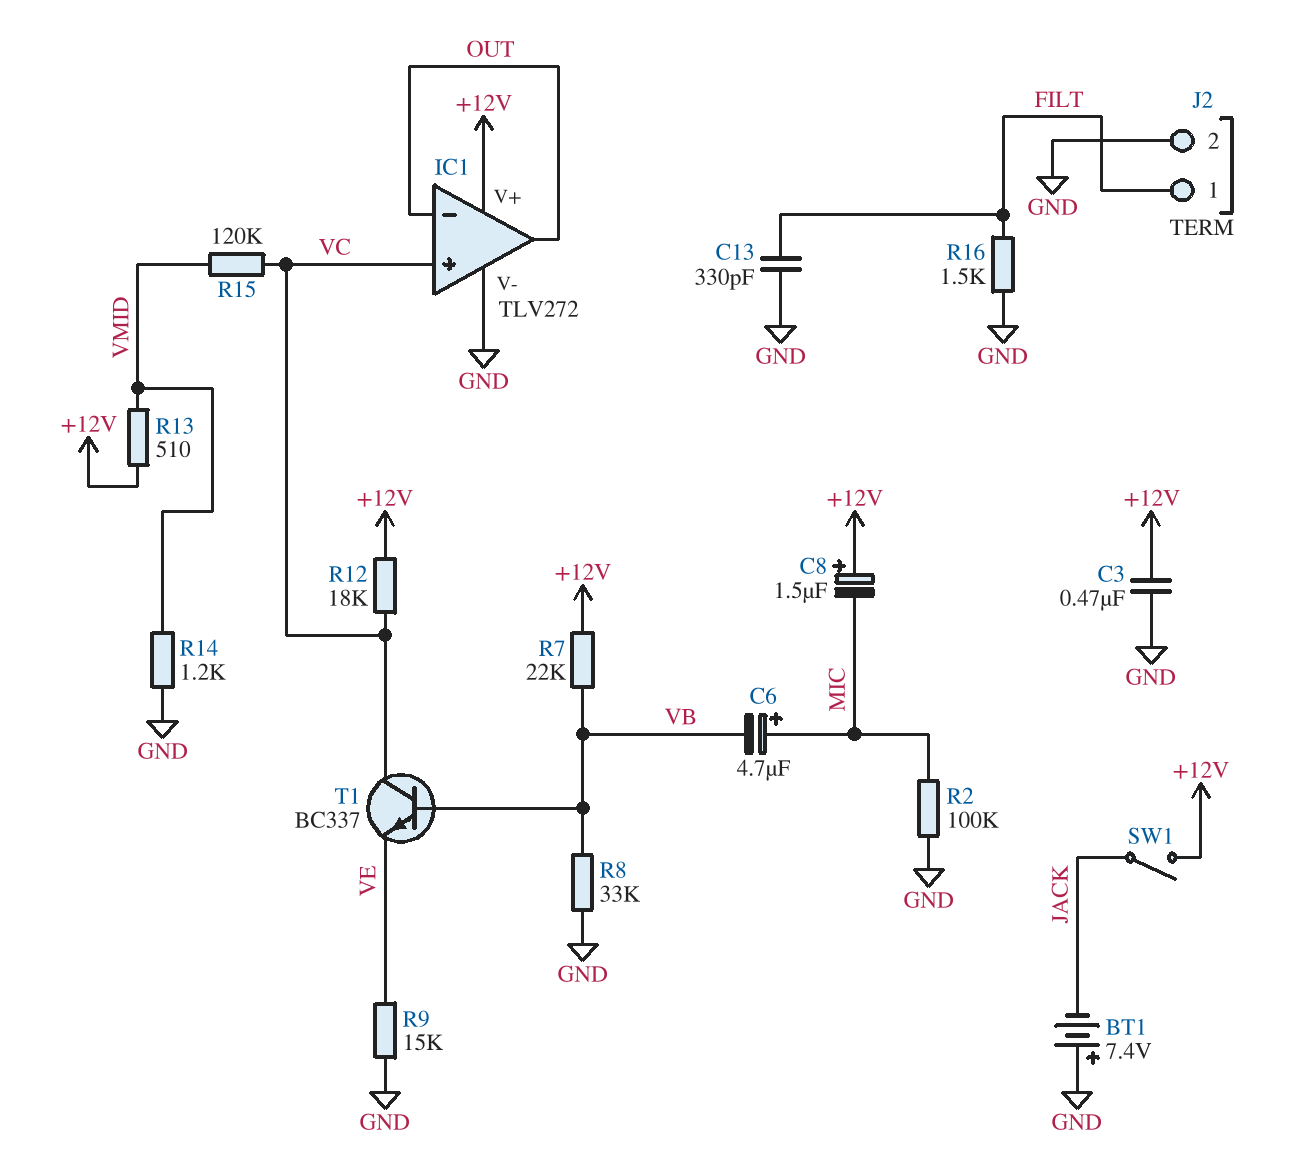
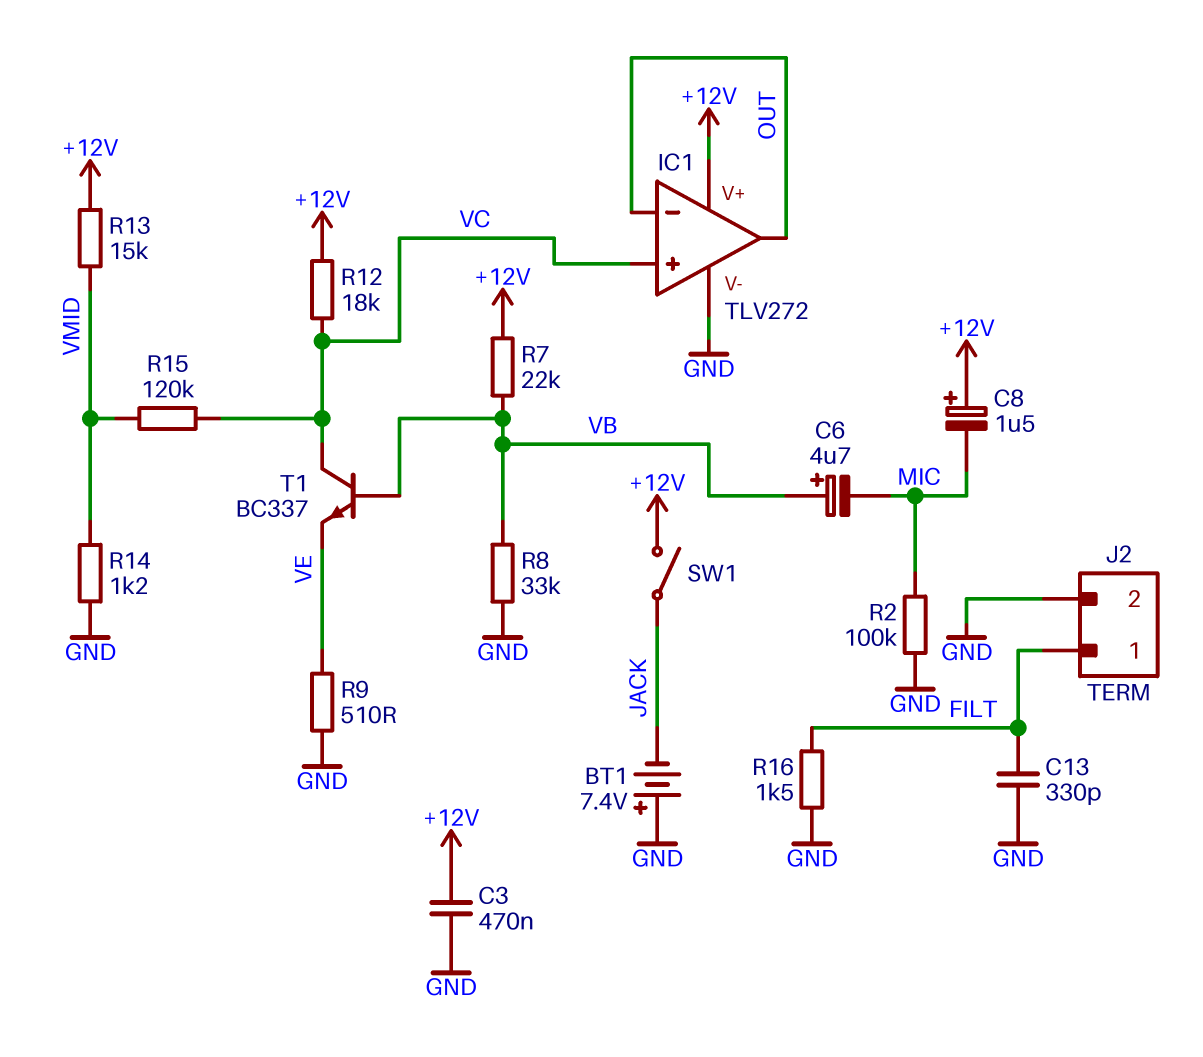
C6: 4.7uF (plus MIC, minus VB) -> 4.7uF (plus VB, minus MIC)
R9: 15k (GND, VE) -> 510 (GND, VE)
R13: 510 (+12V, VMID) -> 15k (+12V, VMID)

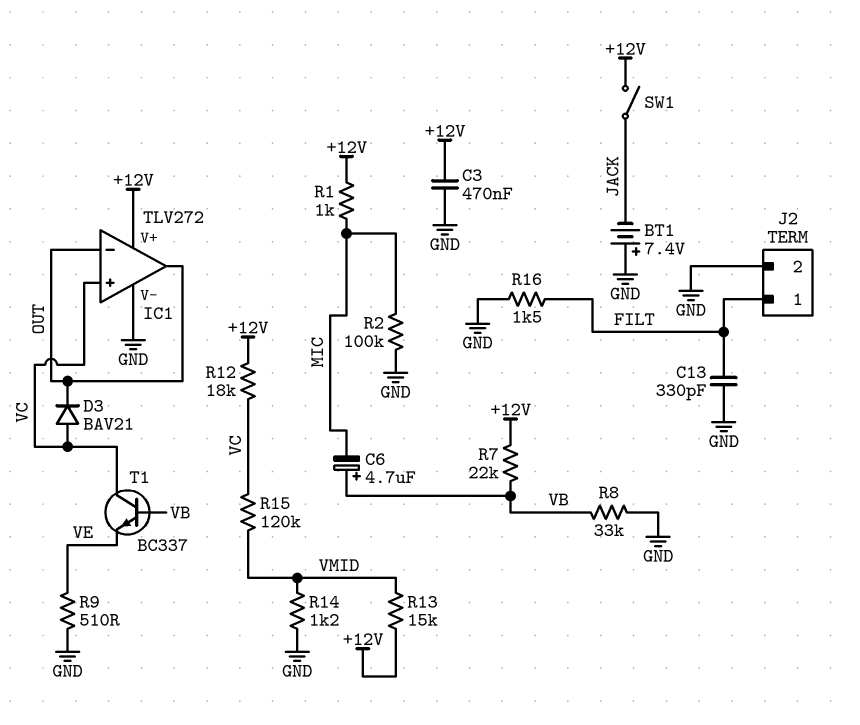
C8: 1.5uF (plus +12V, minus MIC) -> none
D3: none -> diode BAV21 (A VC, K OUT)
R1: none -> 1k (+12V, MIC)

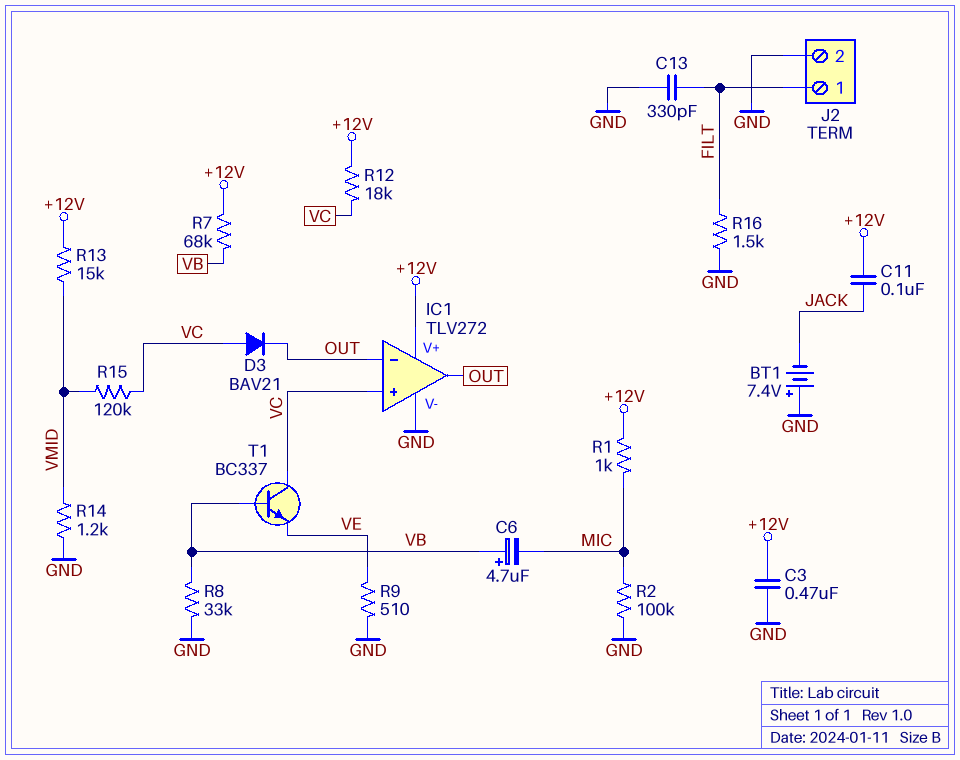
C11: none -> 100nF (+12V, JACK)
R7: 22k (+12V, VB) -> 68k (+12V, VB)
SW1: switch (+12V, JACK) -> none

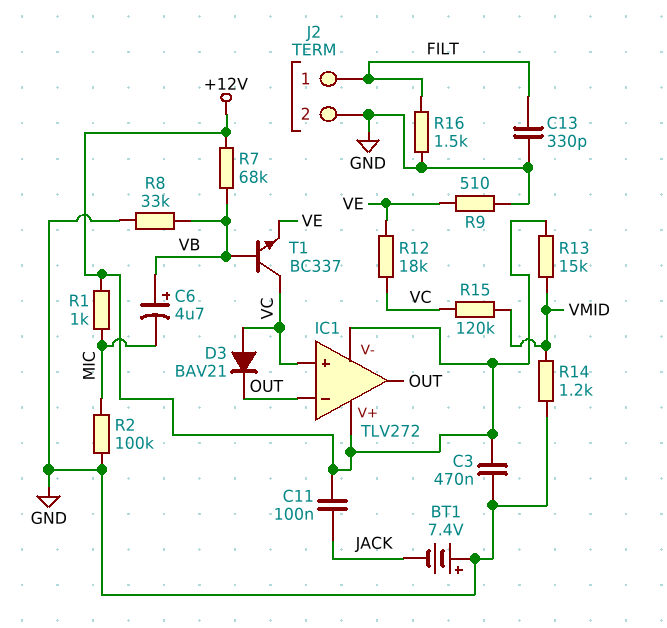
IC1 pin V-: GND -> +12V
R12: 18k (+12V, VC) -> 18k (VC, VE)

